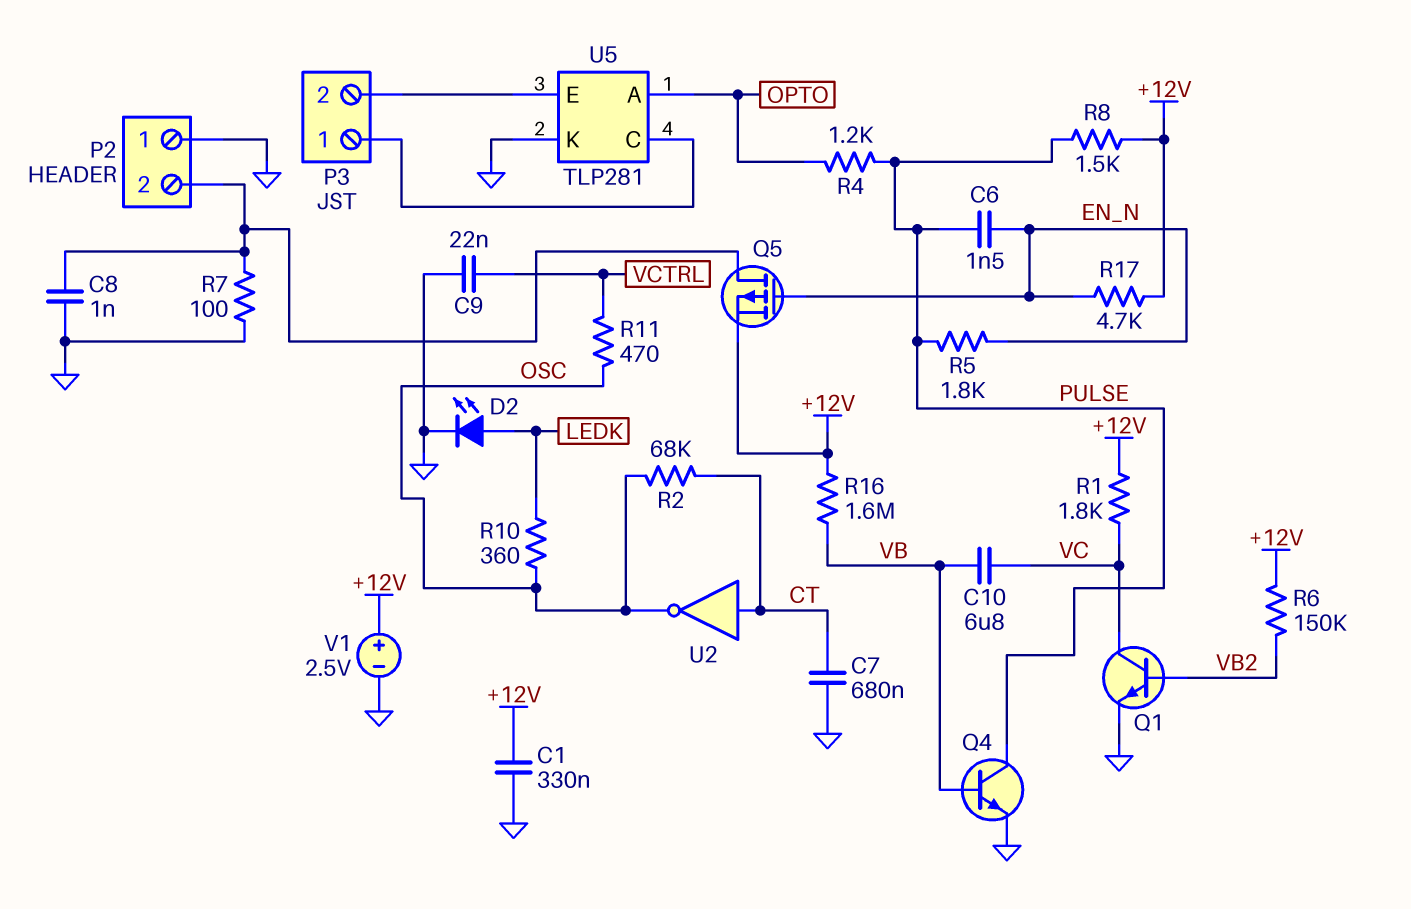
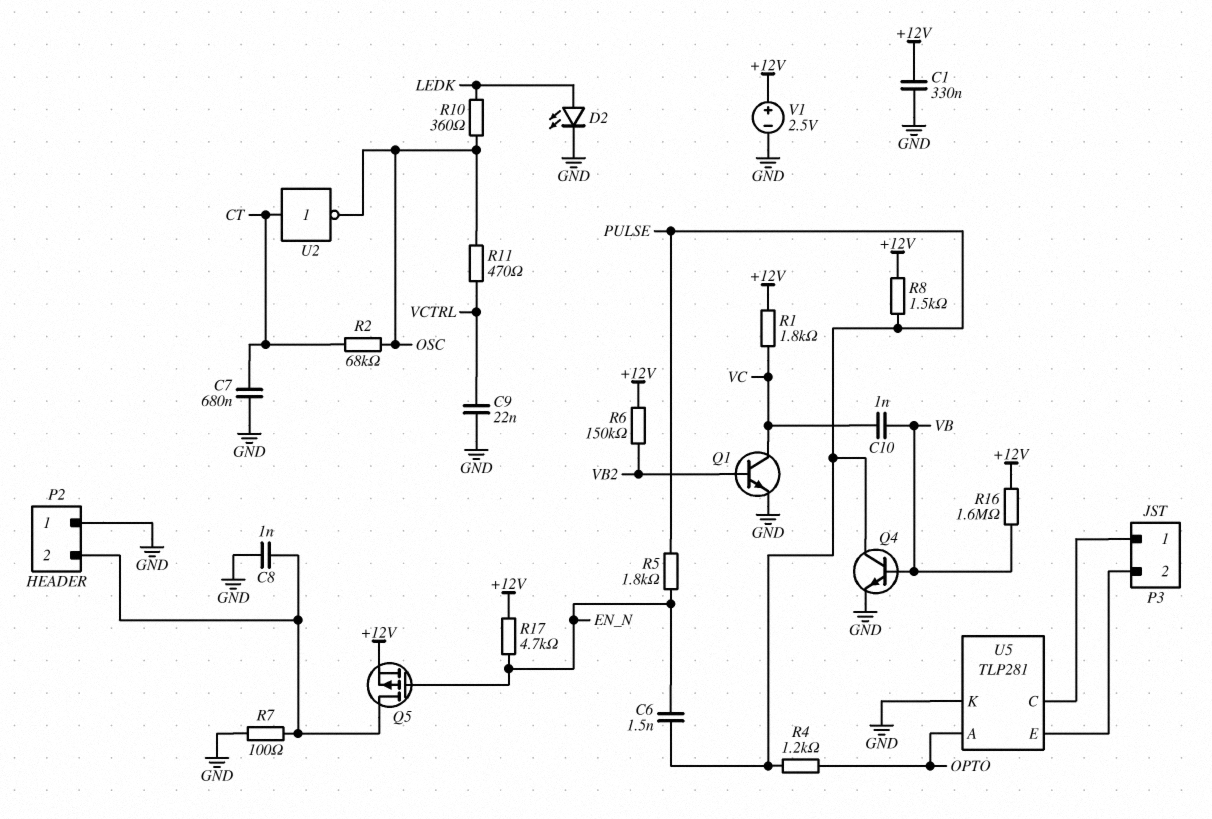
C10: 6.8uF (VB, VC) -> 1nF (VB, VC)

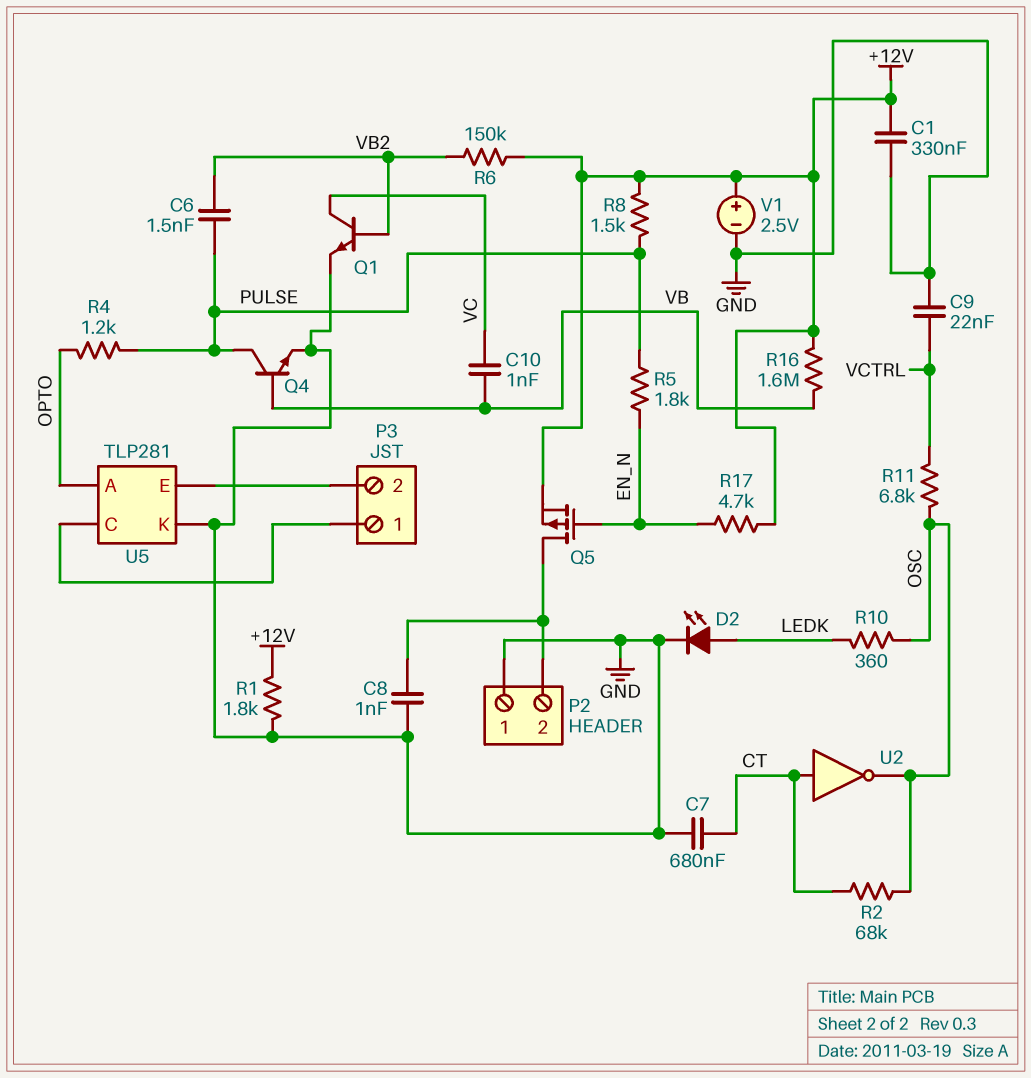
C6: 1.5nF (EN_N, PULSE) -> 1.5nF (PULSE, VB2)
R1: 1.8k (+12V, VC) -> 1.8k (+12V, GND)
R7: 100 (GND, P2/2) -> none
R11: 470 (OSC, VCTRL) -> 6.8k (OSC, VCTRL)

